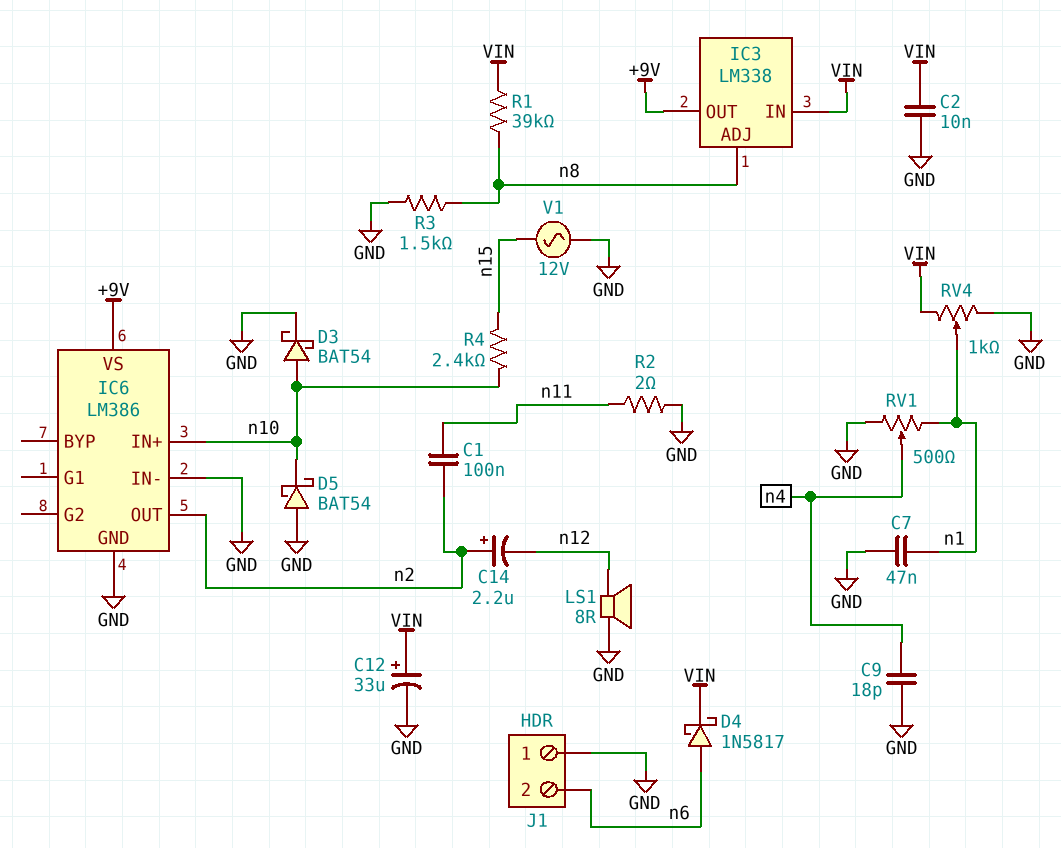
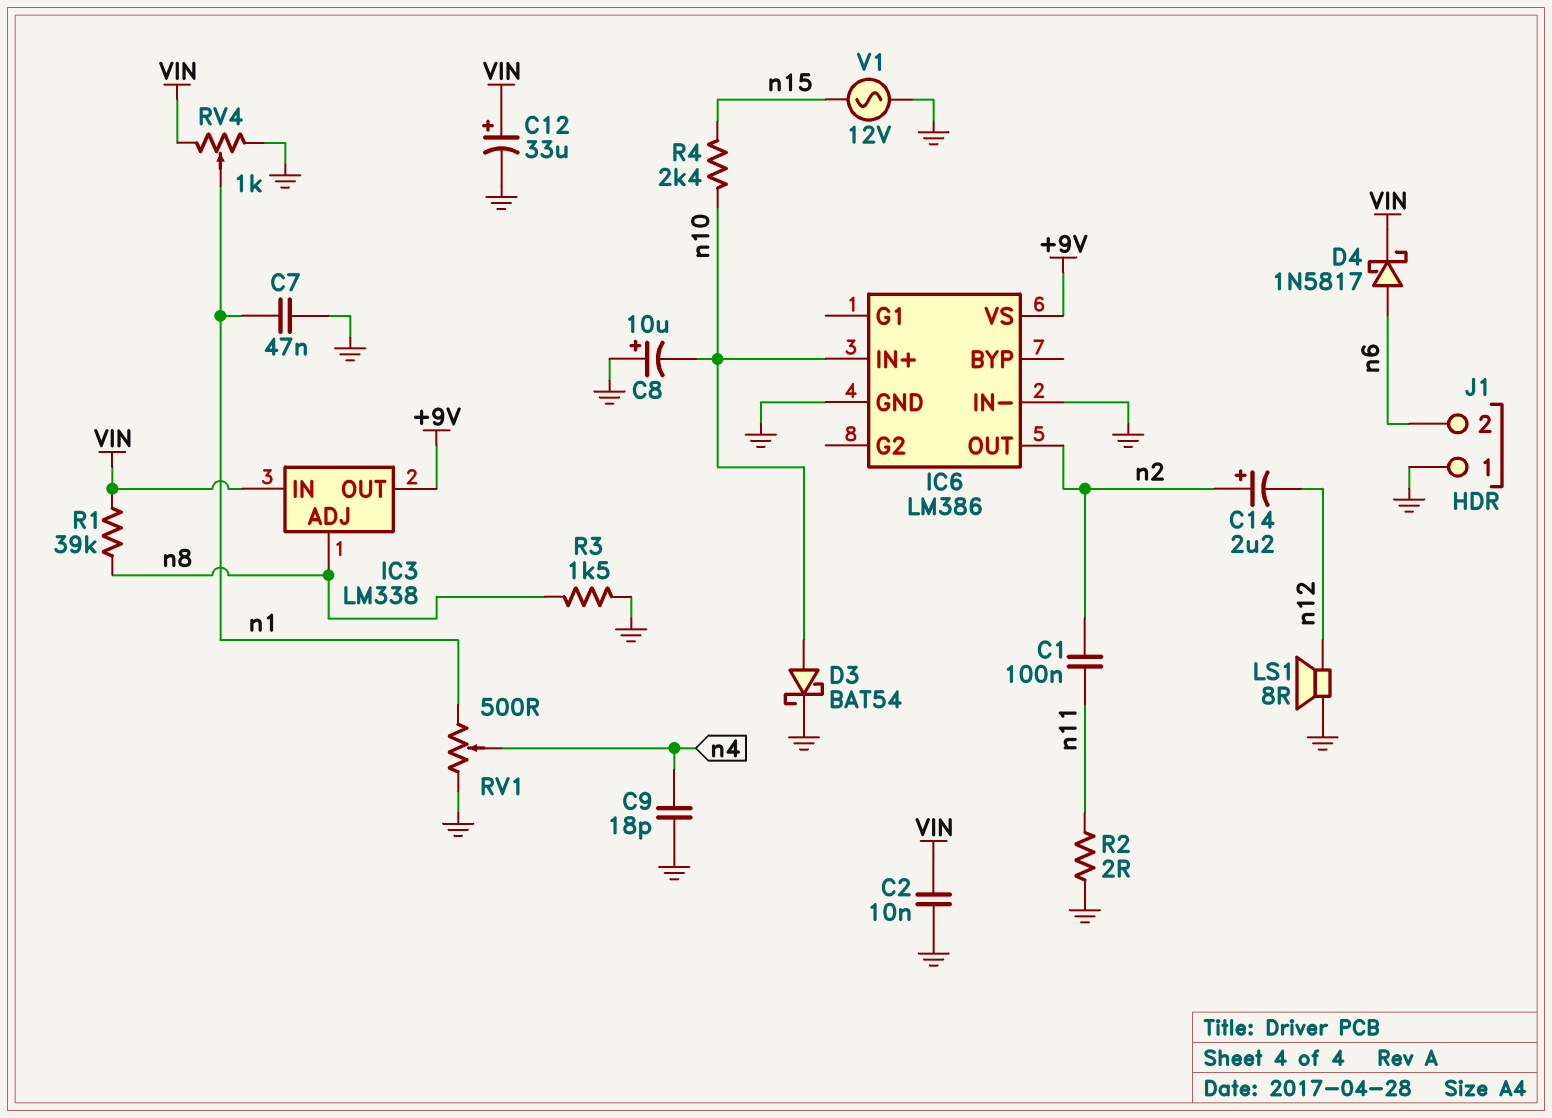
C8: none -> 10uF (plus GND, minus n10)
D5: schottky BAT54 (A GND, K n10) -> none

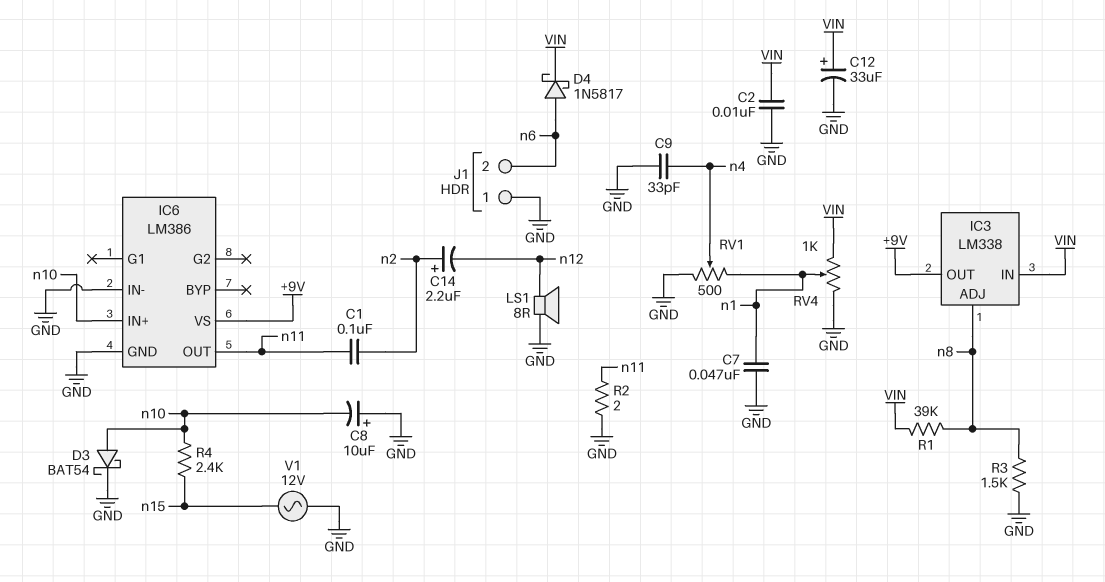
C9: 18pF (GND, n4) -> 33pF (GND, n4)
IC6 pin OUT: n2 -> n11

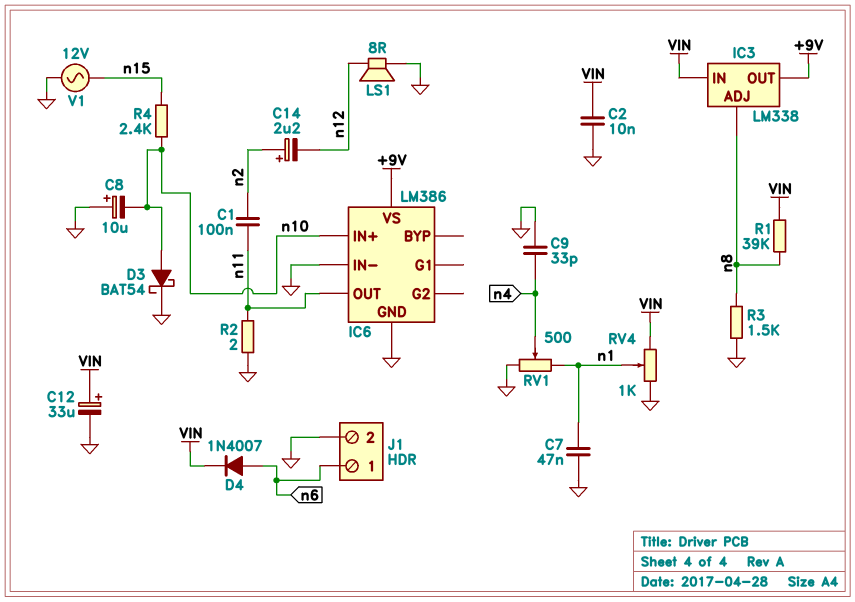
D4: schottky 1N5817 (A n6, K VIN) -> diode 1N4007 (A n6, K VIN)
J1 pin 1: GND -> n6
J1 pin 2: n6 -> GND

